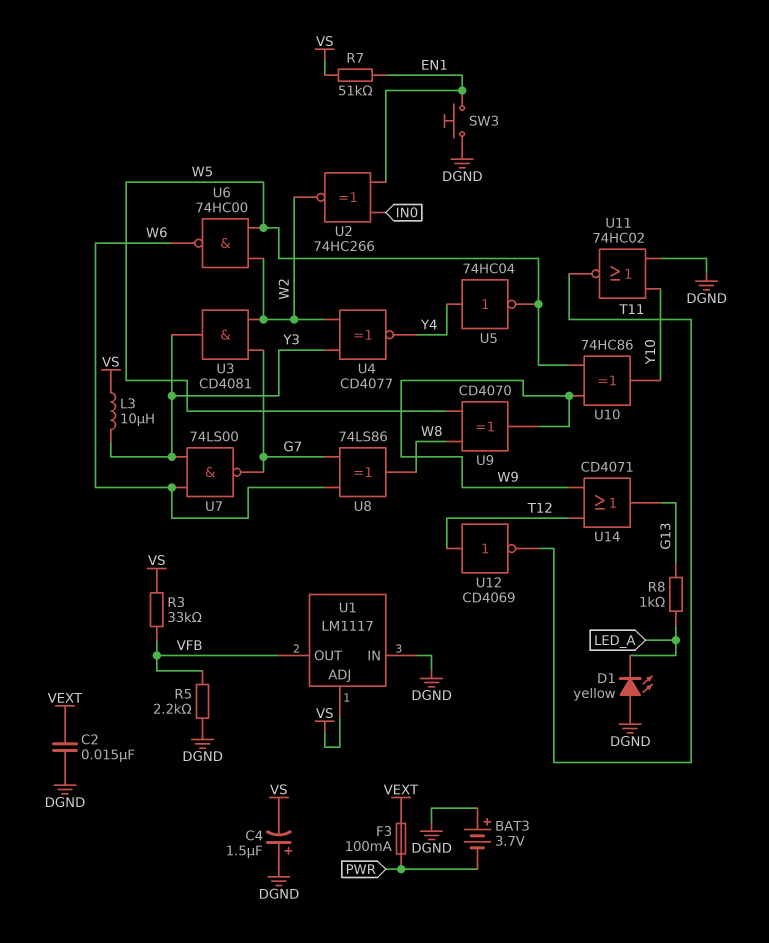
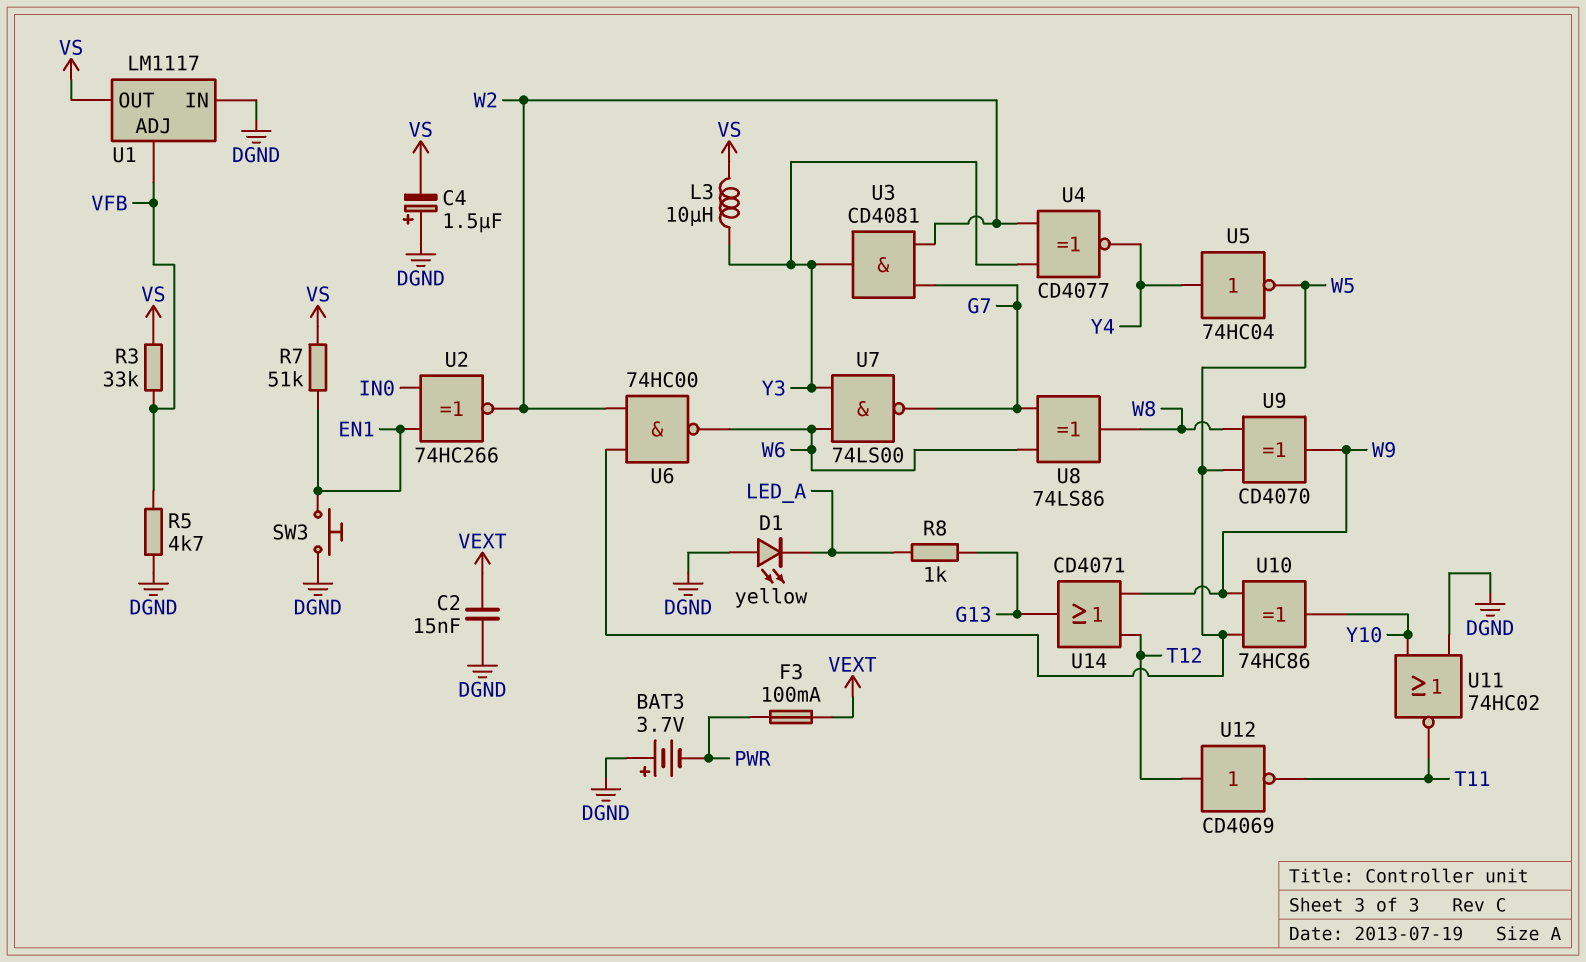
R5: 2.2k (DGND, VFB) -> 4.7k (DGND, VFB)
U1 pin ADJ: VS -> VFB
U1 pin OUT: VFB -> VS

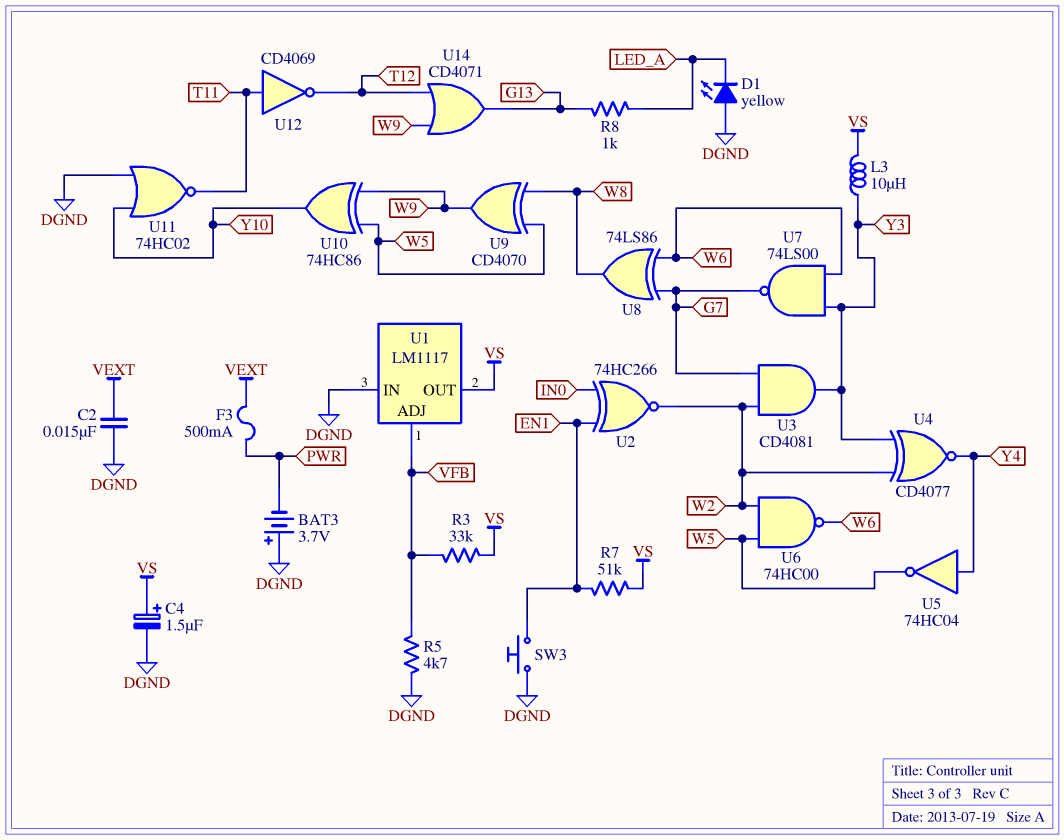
C4: 1.5uF (plus DGND, minus VS) -> 1.5uF (plus VS, minus DGND)
F3: 100mA (PWR, VEXT) -> 500mA (PWR, VEXT)
U12: NOT CD4069 (in T12, out T11) -> NOT CD4069 (in T11, out T12)

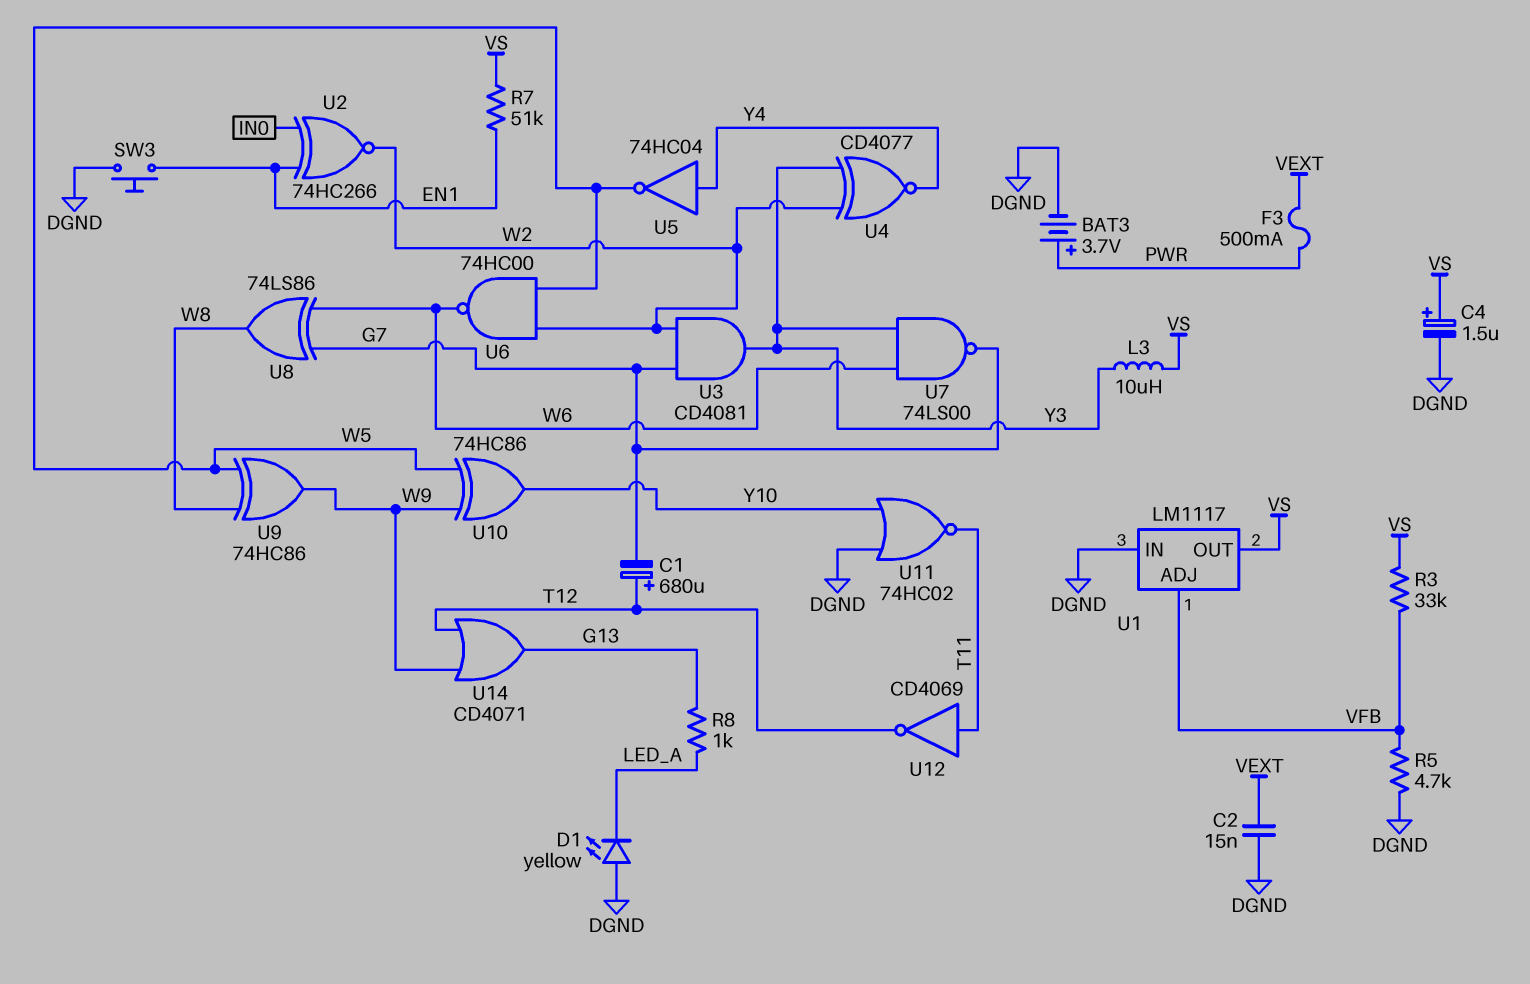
BAT3: 3.7V (plus DGND, minus PWR) -> 3.7V (plus PWR, minus DGND)
C1: none -> 680uF (plus T12, minus G7)
U9: XOR CD4070 (in W5, in W8, out W9) -> XOR 74HC86 (in W5, in W8, out W9)

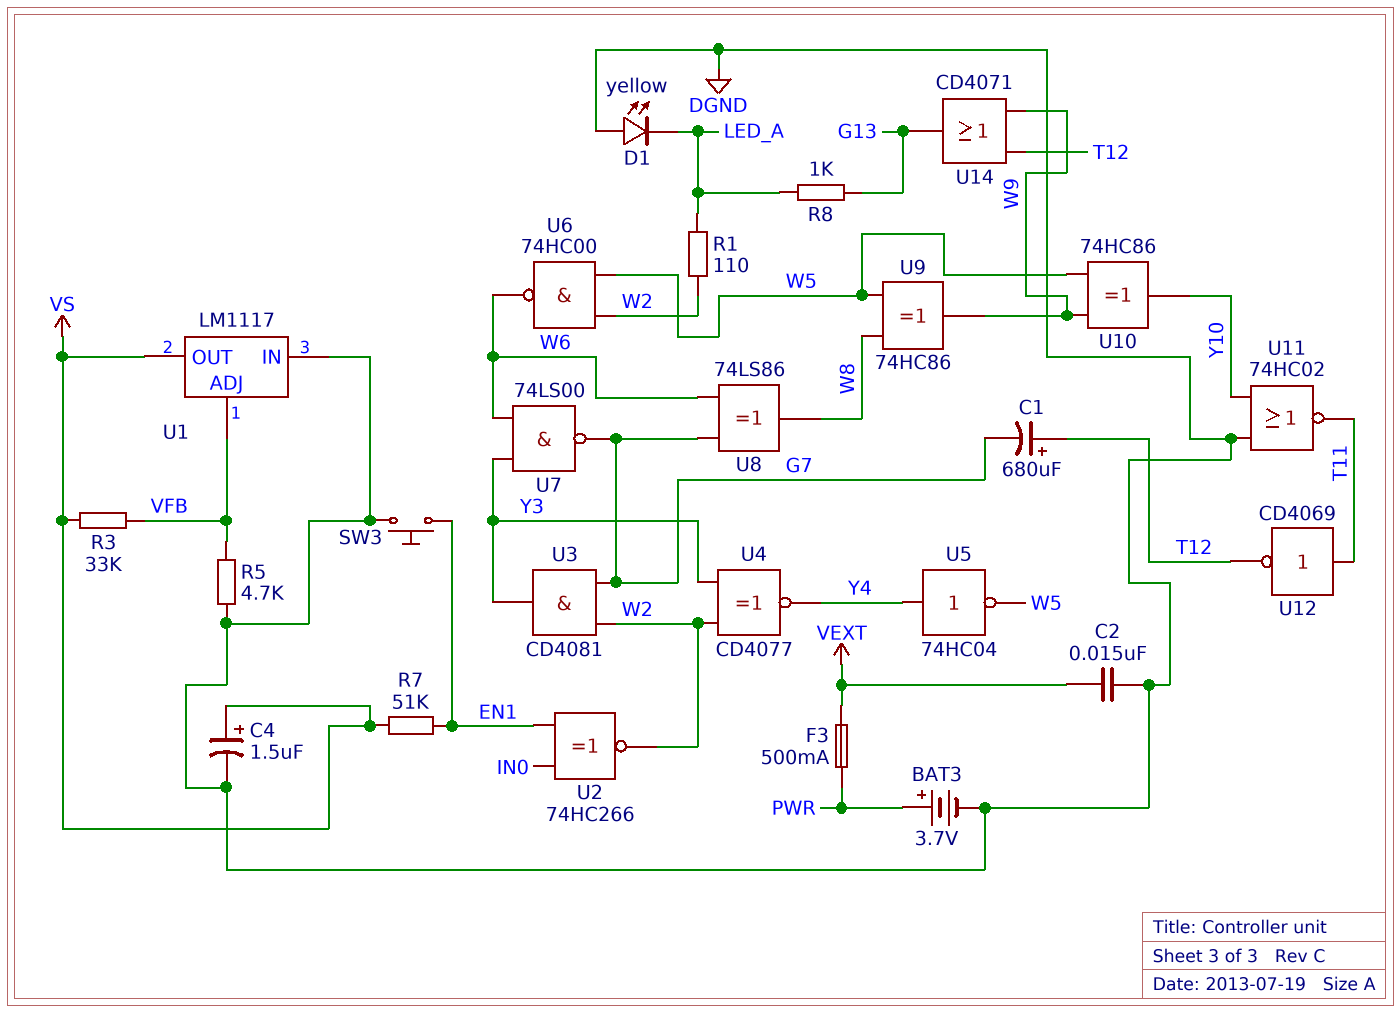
L3: 10uH (VS, Y3) -> none
R1: none -> 110 (LED_A, W2)

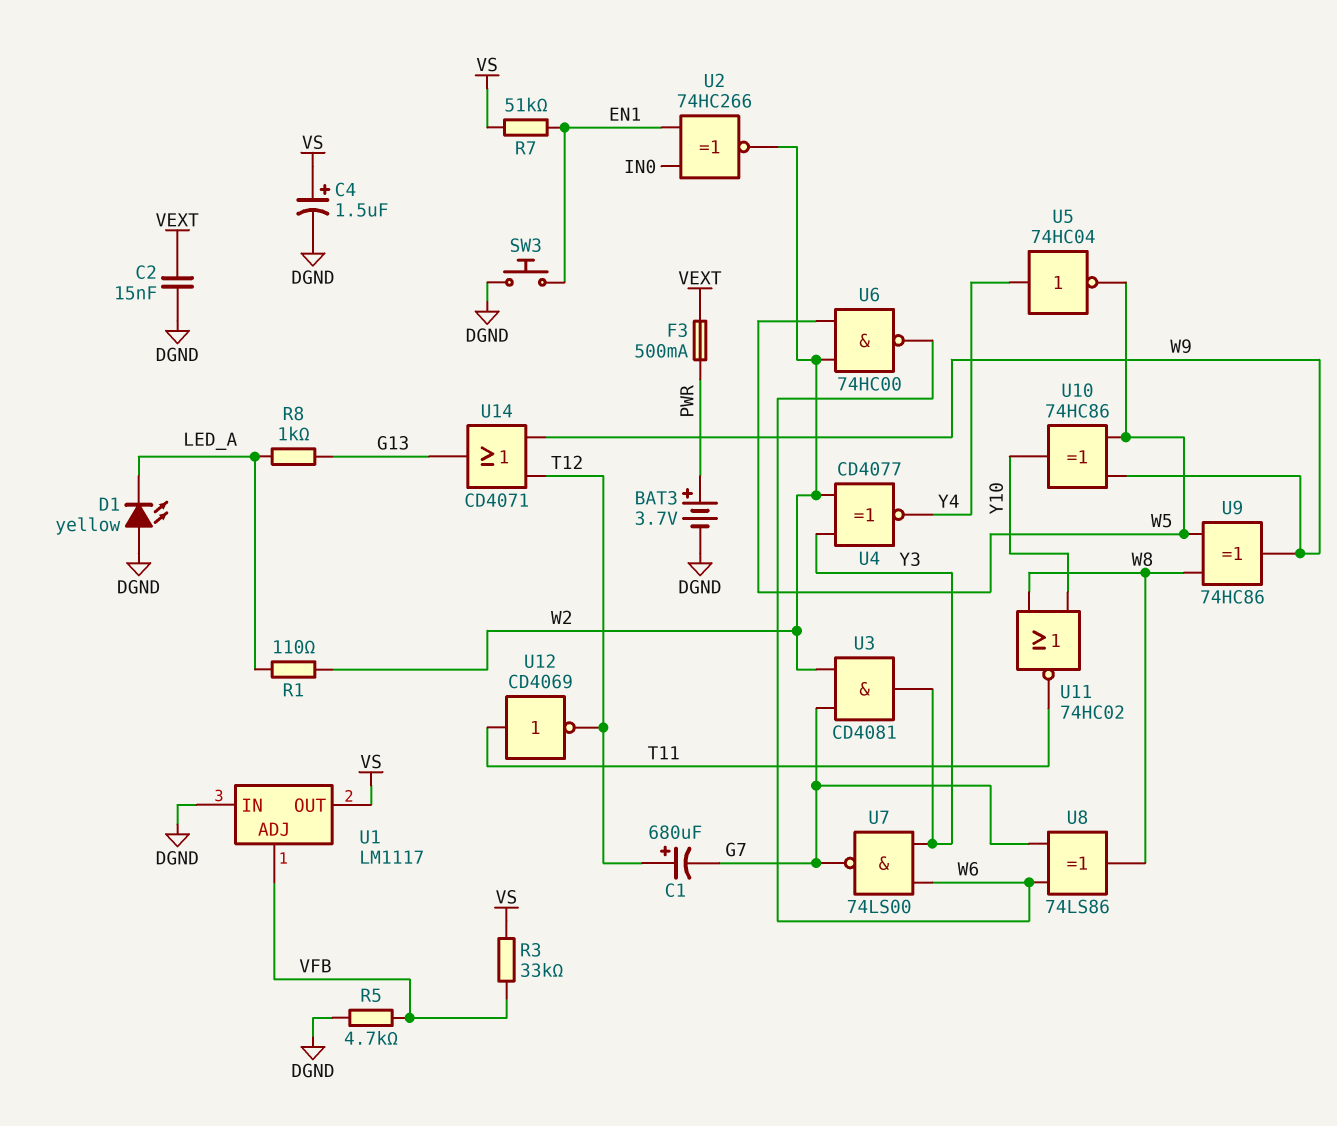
U11: NOR 74HC02 (in DGND, in Y10, out T11) -> NOR 74HC02 (in W8, in Y10, out T11)

